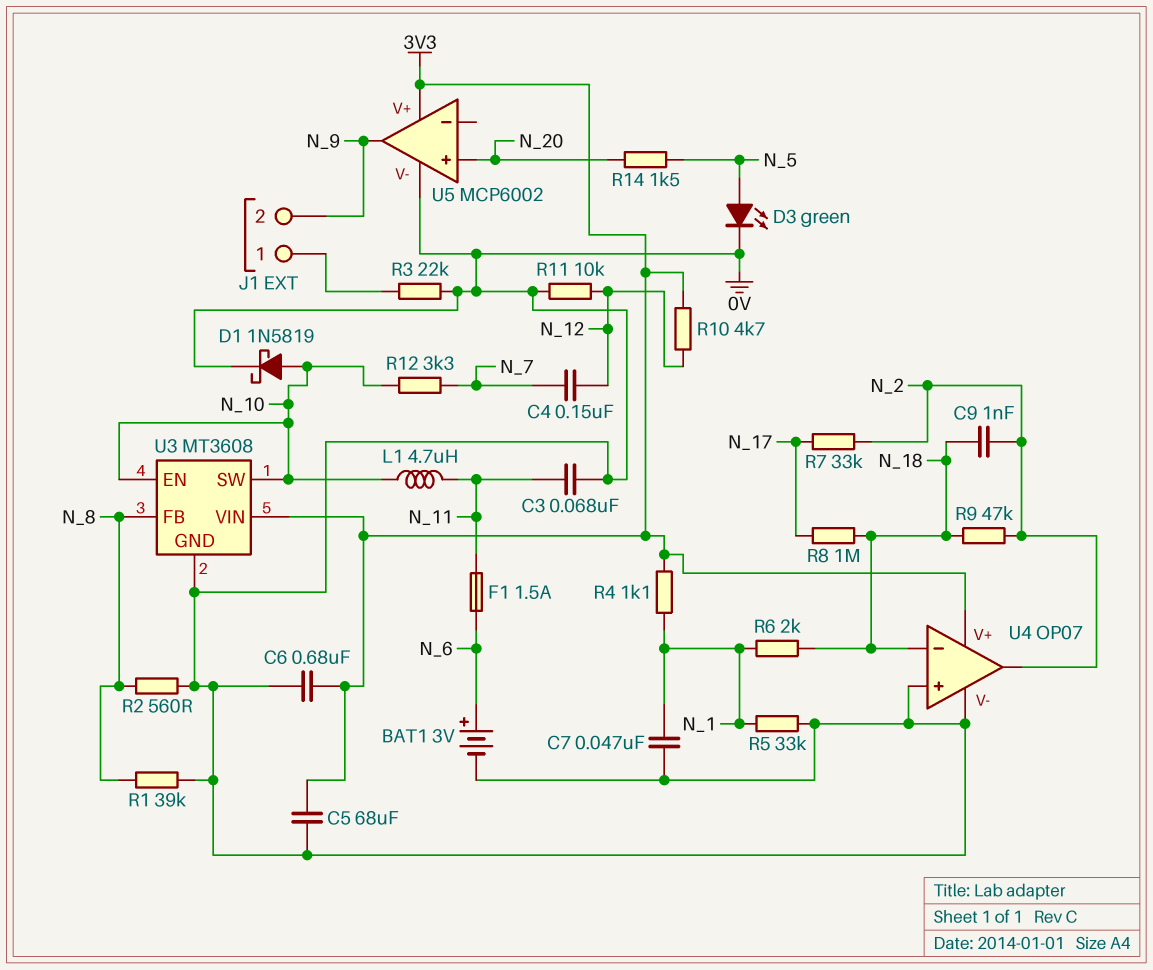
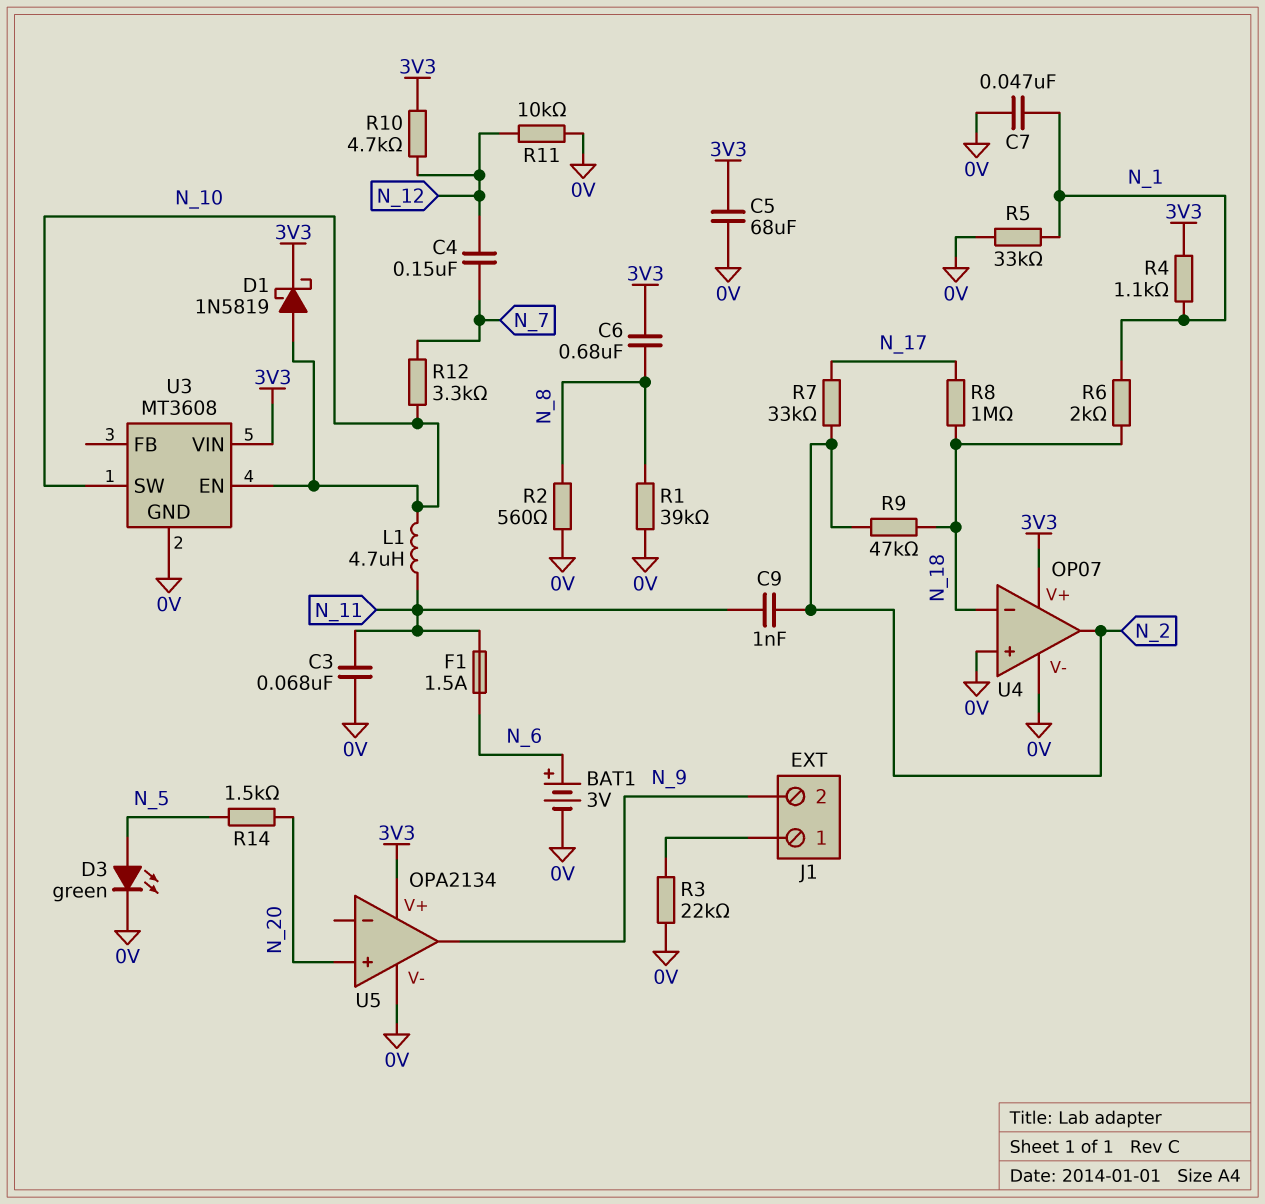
C6: 680nF (0V, 3V3) -> 680nF (3V3, N_8)
C9: 1nF (N_2, N_18) -> 1nF (N_2, N_11)
D1: schottky 1N5819 (A N_10, K 0V) -> schottky 1N5819 (A N_10, K 3V3)
U3 pin FB: N_8 -> none
U5: MCP6002 -> OPA2134

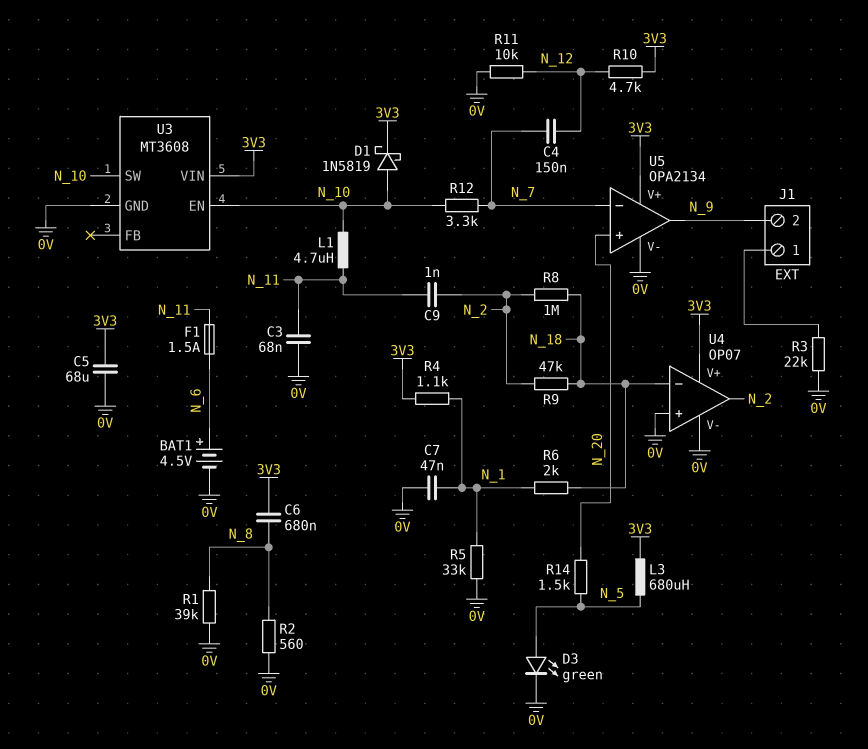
BAT1: 3V (plus N_6, minus 0V) -> 4.5V (plus N_6, minus 0V)
L3: none -> 680uH (3V3, N_5)
R7: 33k (N_2, N_17) -> none
R8: 1M (N_17, N_18) -> 1M (N_2, N_18)
U5 pin in-: none -> N_7

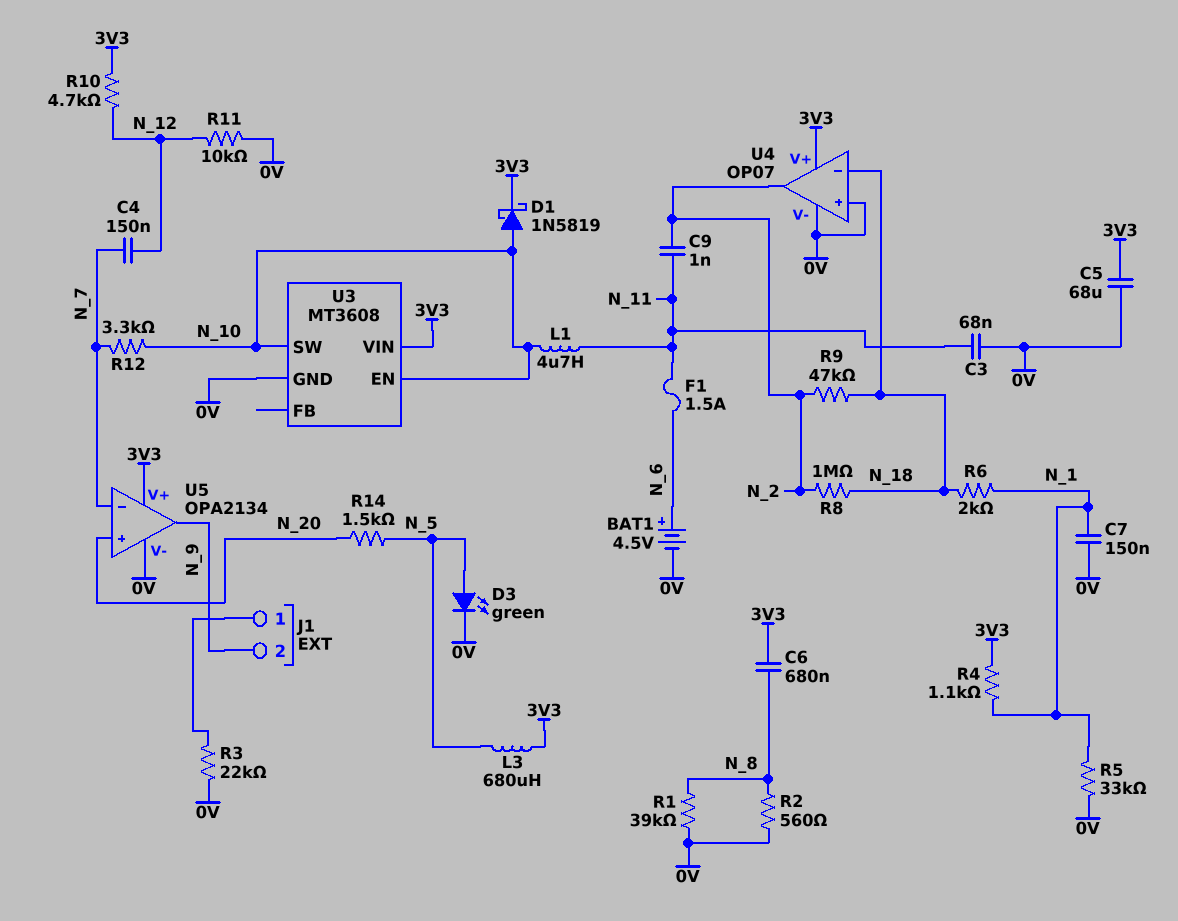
C7: 47nF (0V, N_1) -> 150nF (0V, N_1)

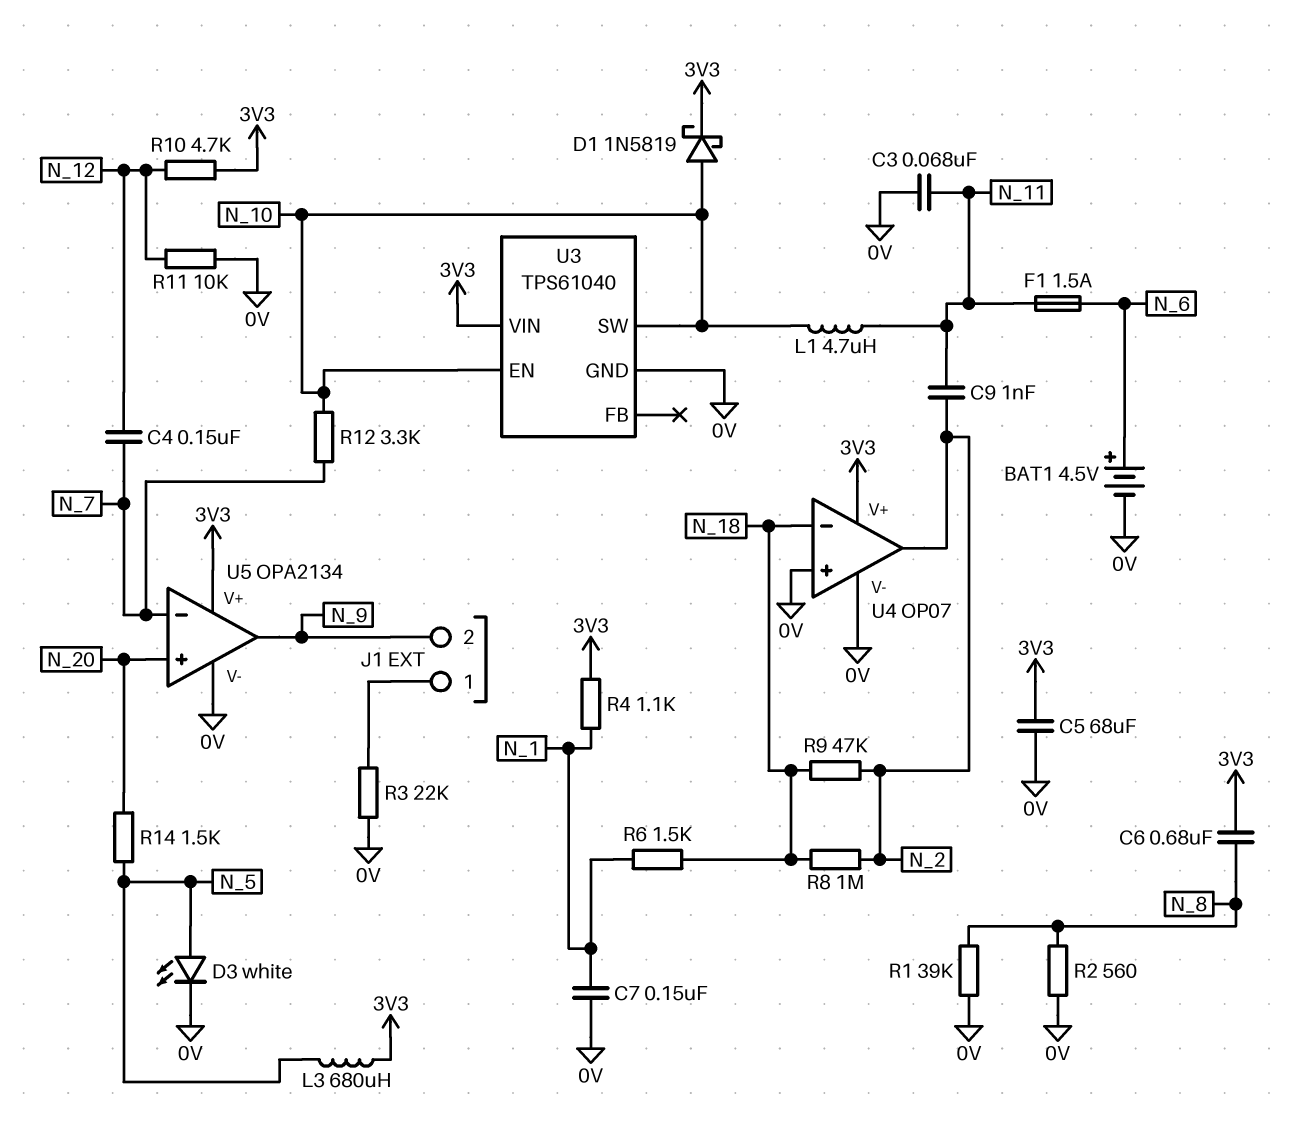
D3: LED green (A N_5, K 0V) -> LED white (A N_5, K 0V)
R5: 33k (0V, N_1) -> none
R6: 2k (N_1, N_18) -> 1.5k (N_1, N_18)
U3: MT3608 -> TPS61040

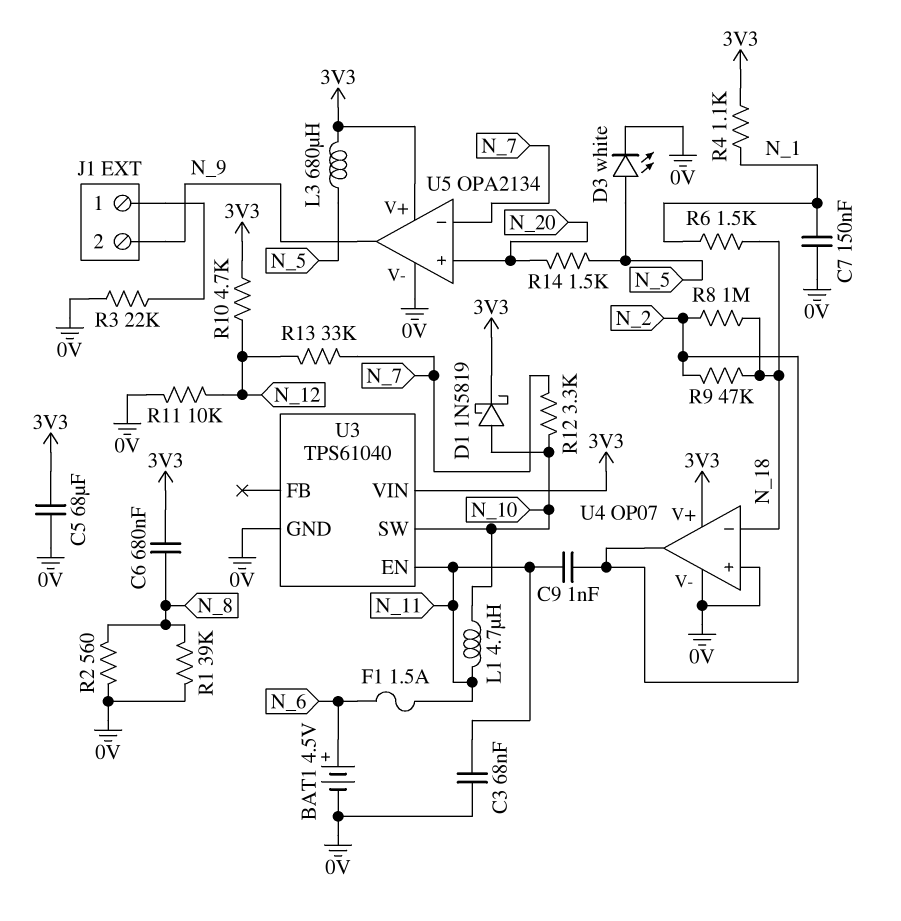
C4: 150nF (N_7, N_12) -> none
R13: none -> 33k (N_7, N_12)
U3 pin EN: N_10 -> N_11

